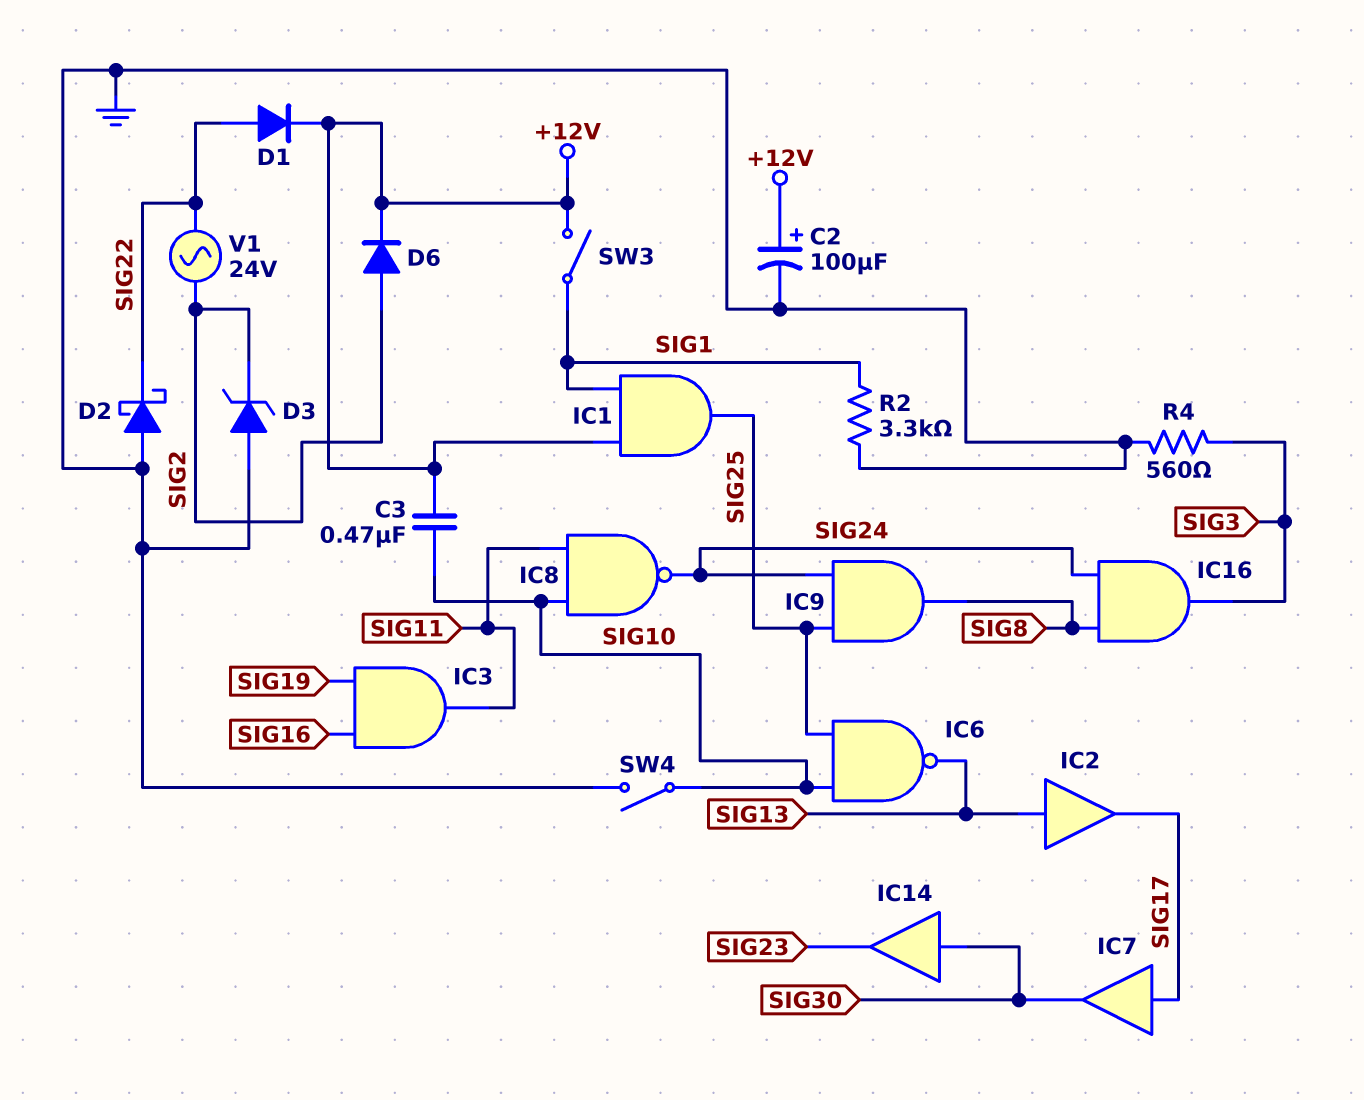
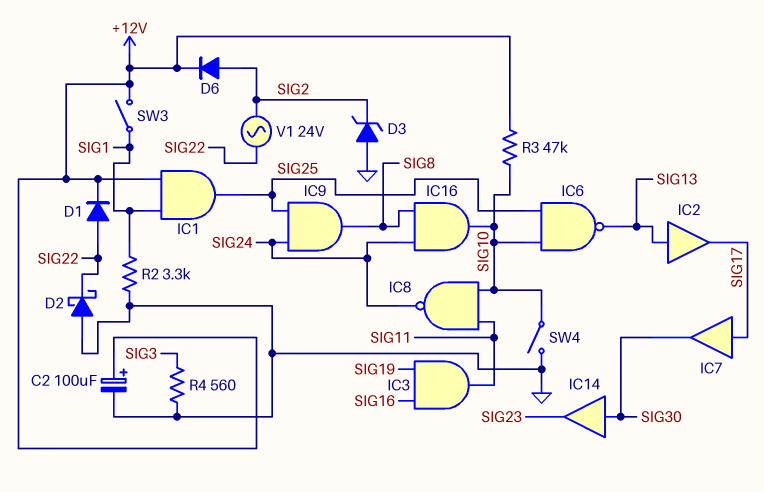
C3: 470nF (+12V, SIG10) -> none
IC16: AND (in SIG8, in SIG24, out SIG3) -> AND (in SIG8, in SIG24, out SIG10)
R3: none -> 47k (+12V, SIG10)

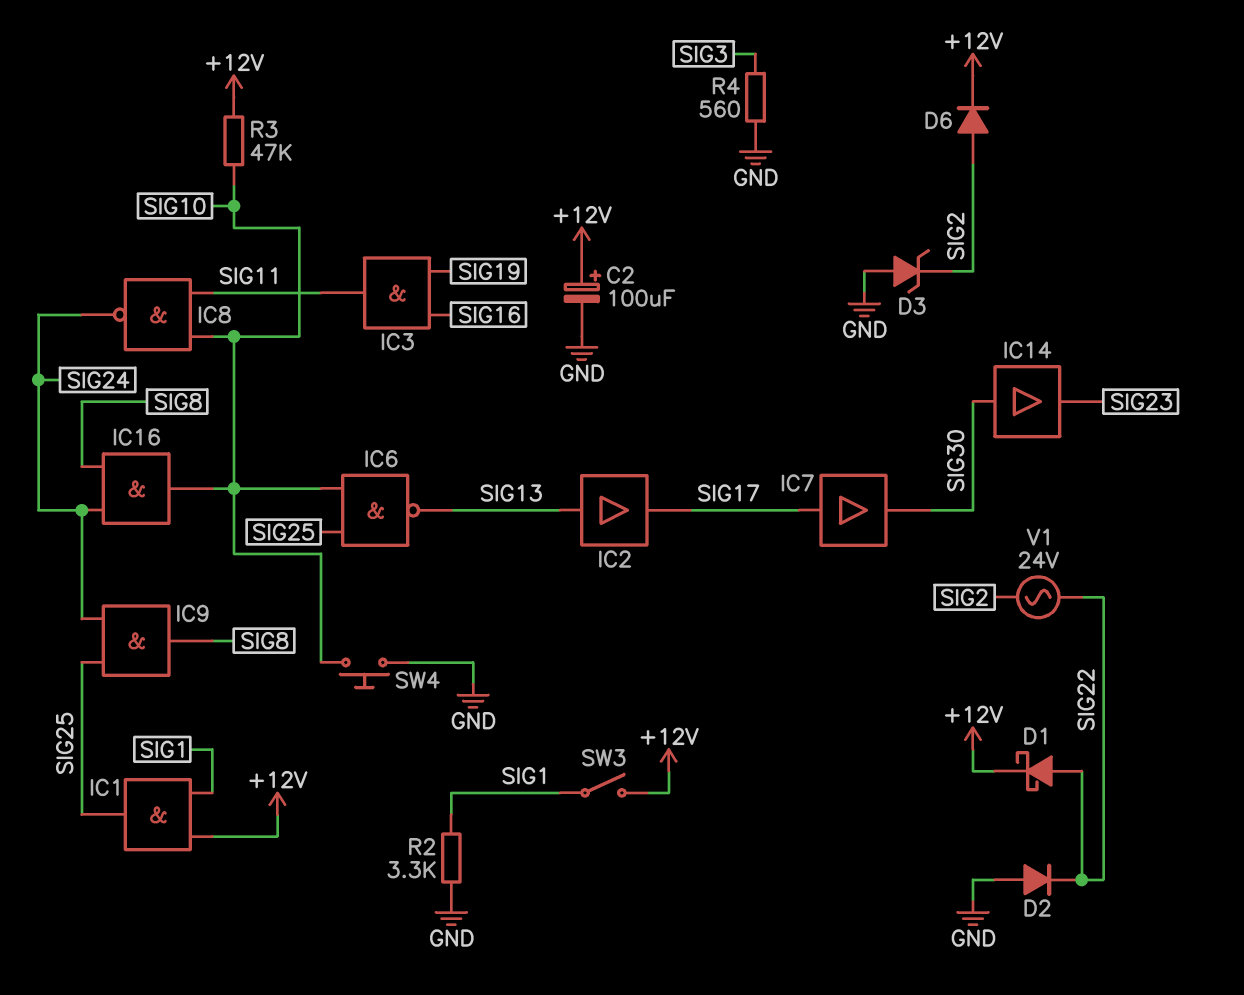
D1: diode (A SIG22, K +12V) -> schottky (A SIG22, K +12V)
D2: schottky (A GND, K SIG22) -> diode (A GND, K SIG22)
SW4: switch (GND, SIG10) -> button (GND, SIG10)

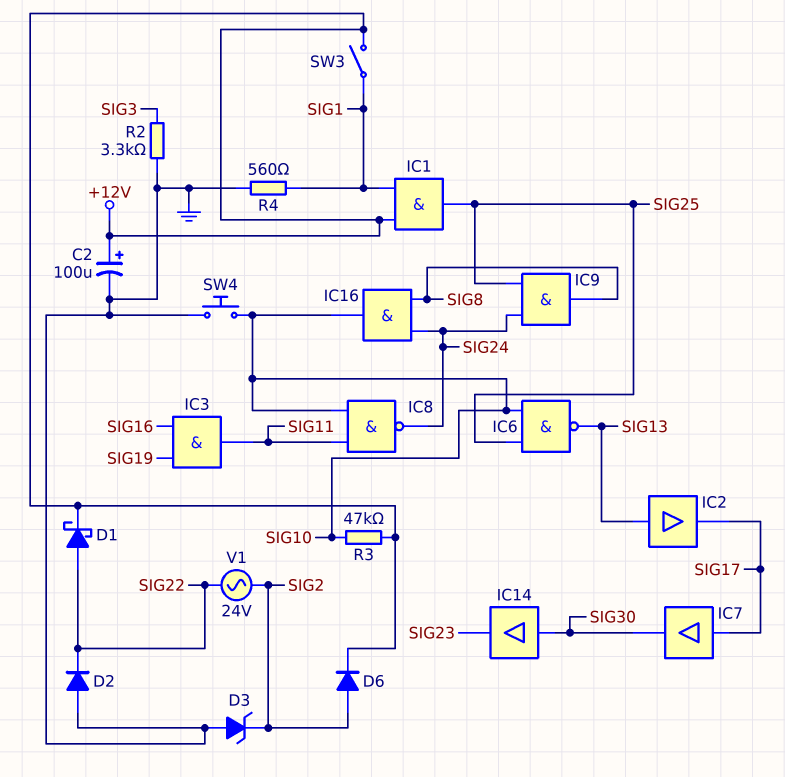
R2: 3.3k (GND, SIG1) -> 3.3k (GND, SIG3)
R4: 560 (GND, SIG3) -> 560 (GND, SIG1)

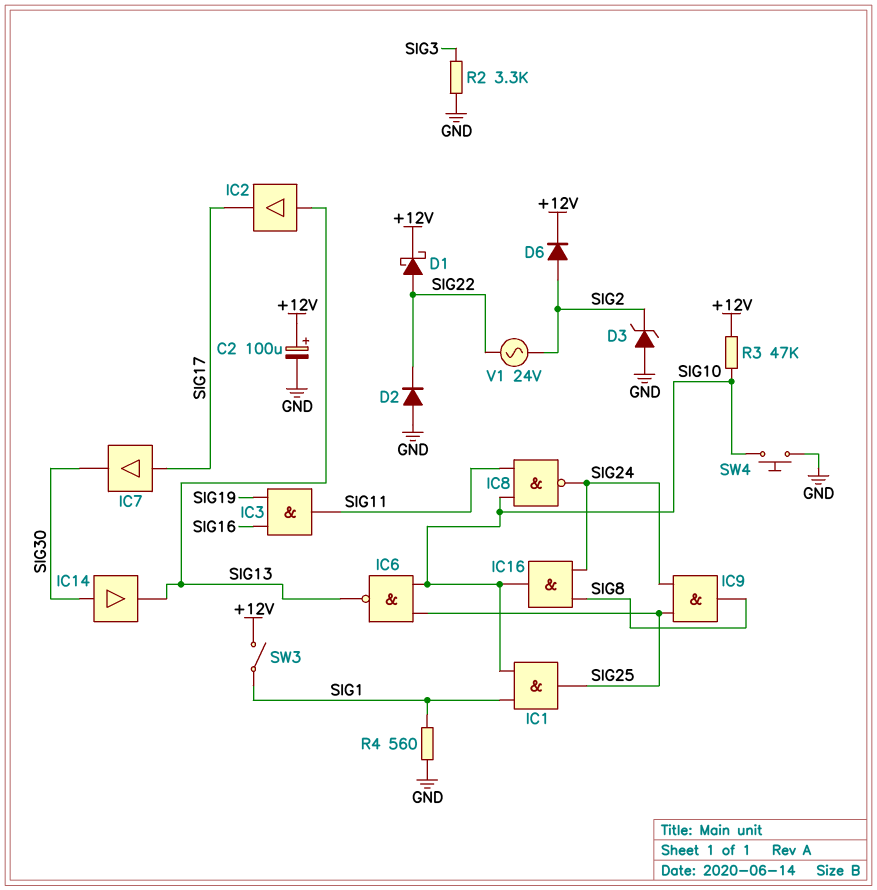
IC1: AND (in +12V, in SIG1, out SIG25) -> AND (in SIG1, in SIG10, out SIG25)
IC14: buffer (in SIG30, out SIG23) -> buffer (in SIG30, out SIG13)

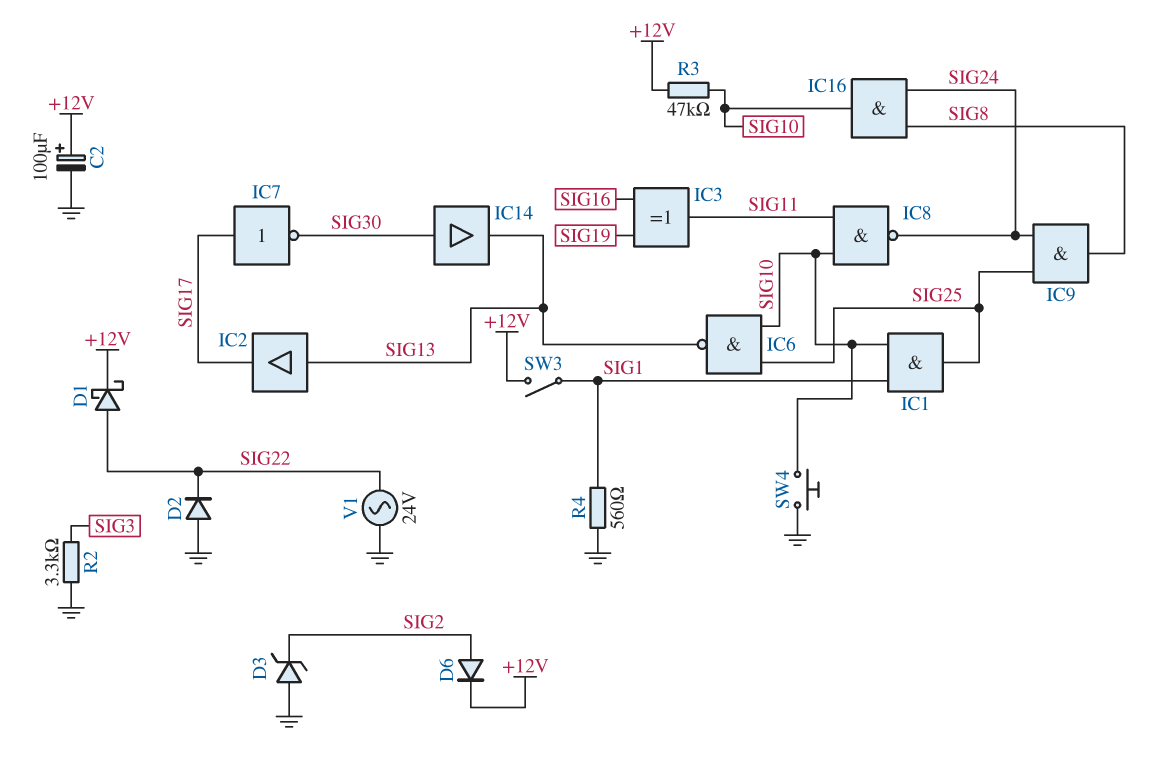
IC3: AND (in SIG16, in SIG19, out SIG11) -> XOR (in SIG16, in SIG19, out SIG11)
IC7: buffer (in SIG17, out SIG30) -> NOT (in SIG17, out SIG30)
V1: AC 24V (SIG2, SIG22) -> AC 24V (GND, SIG22)

